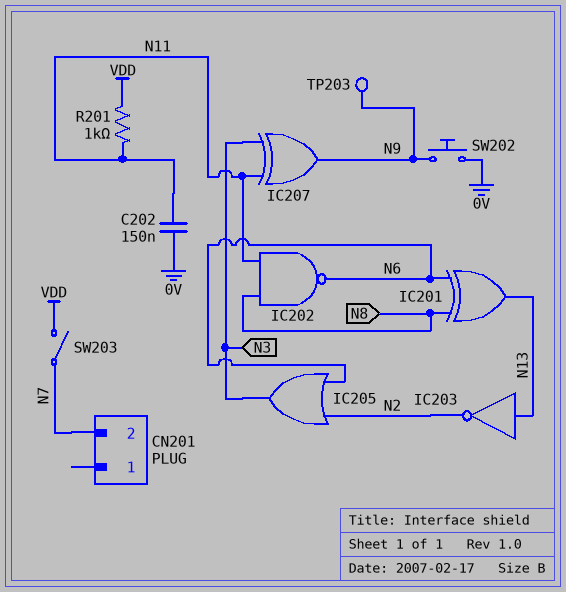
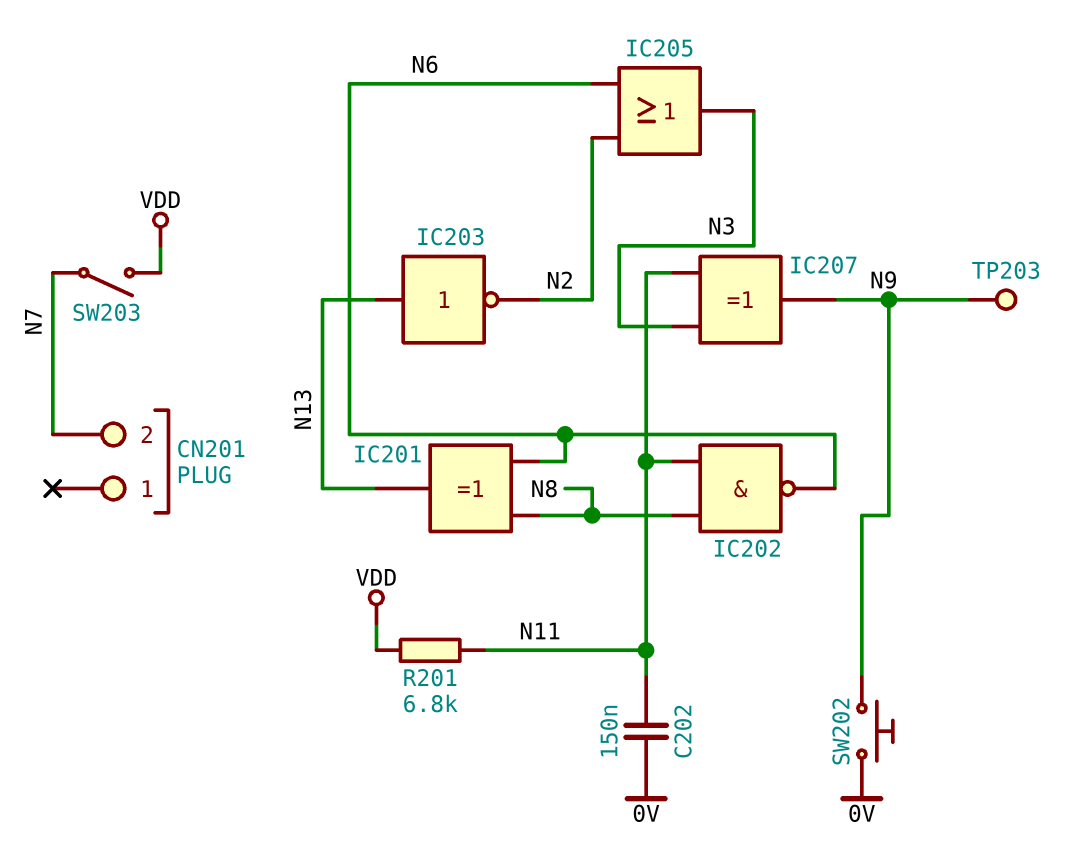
R201: 1k (N11, VDD) -> 6.8k (N11, VDD)

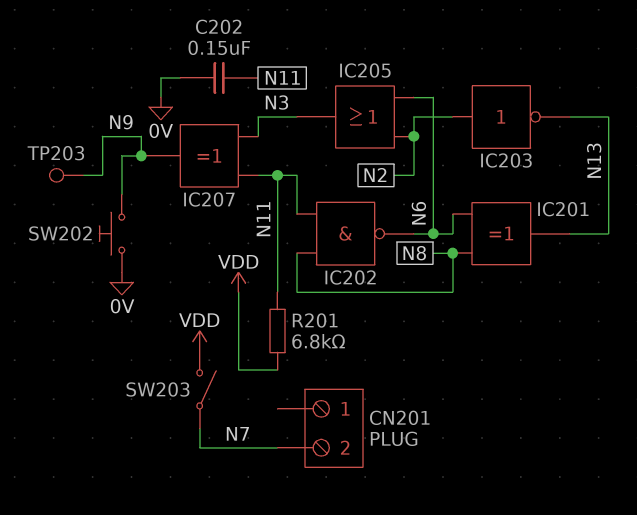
IC203: NOT (in N13, out N2) -> NOT (in N2, out N13)

